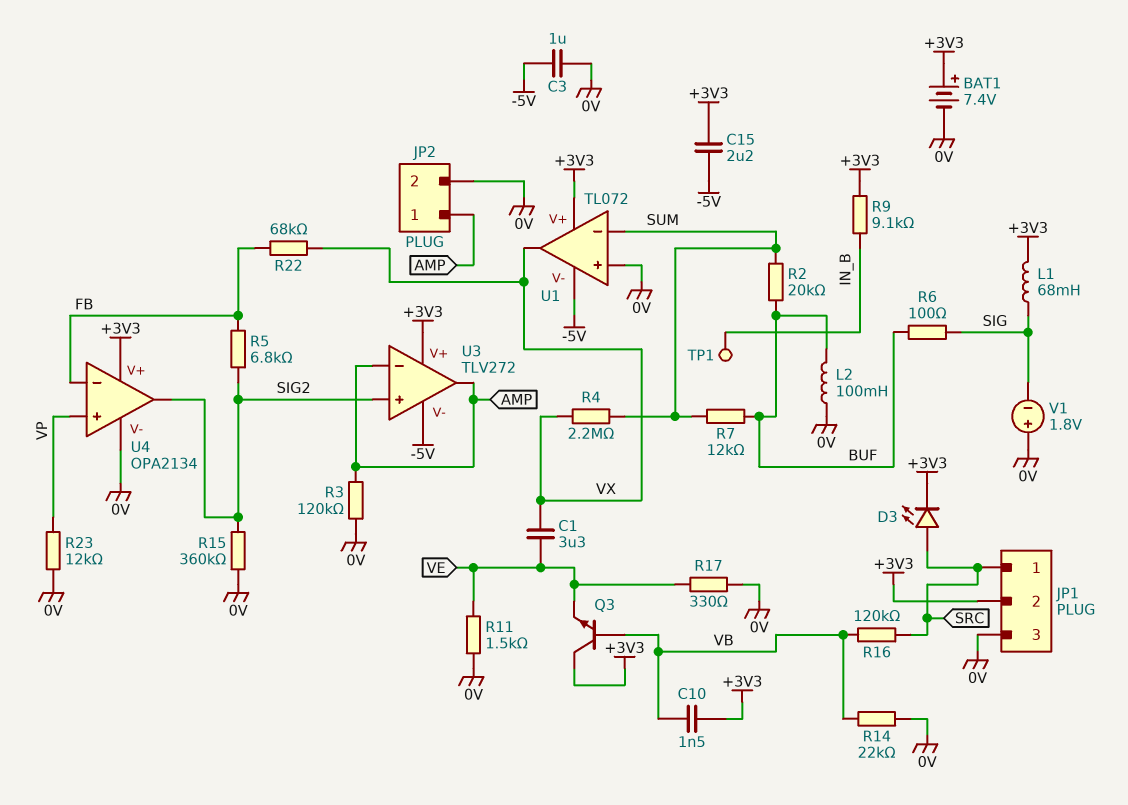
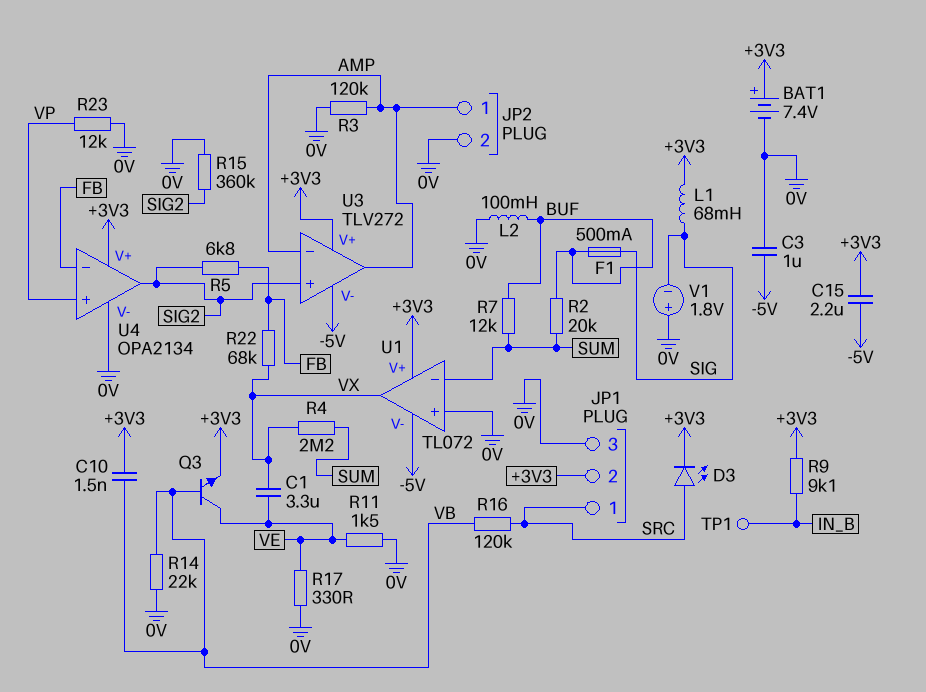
F1: none -> 500mA (BUF, SIG)
Q3: NPN (B VB, C +3V3, E VE) -> NPN (B VB, C VE, E +3V3)
R6: 100 (BUF, SIG) -> none

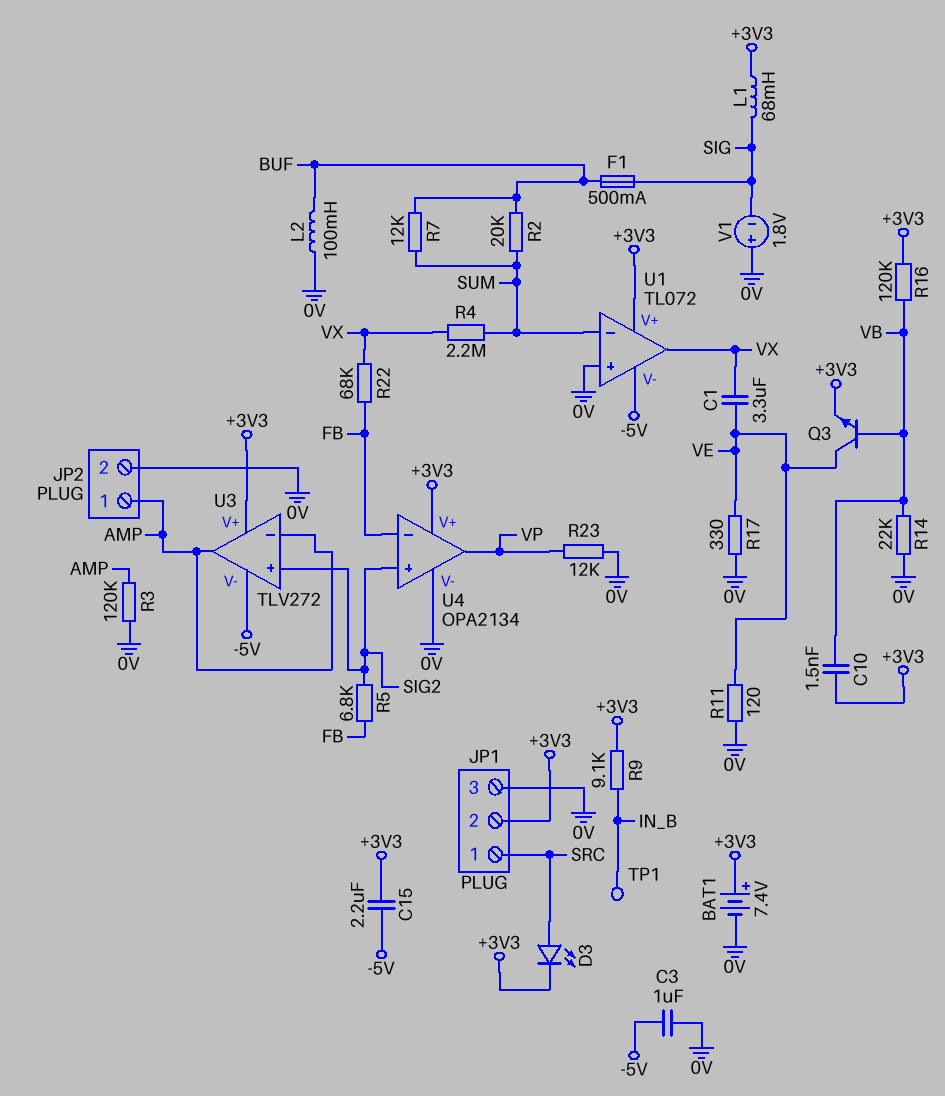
R11: 1.5k (0V, VE) -> 120 (0V, VE)
R15: 360k (0V, SIG2) -> none
R16: 120k (SRC, VB) -> 120k (+3V3, VB)
U4 pin in+: VP -> SIG2
U4 pin out: SIG2 -> VP

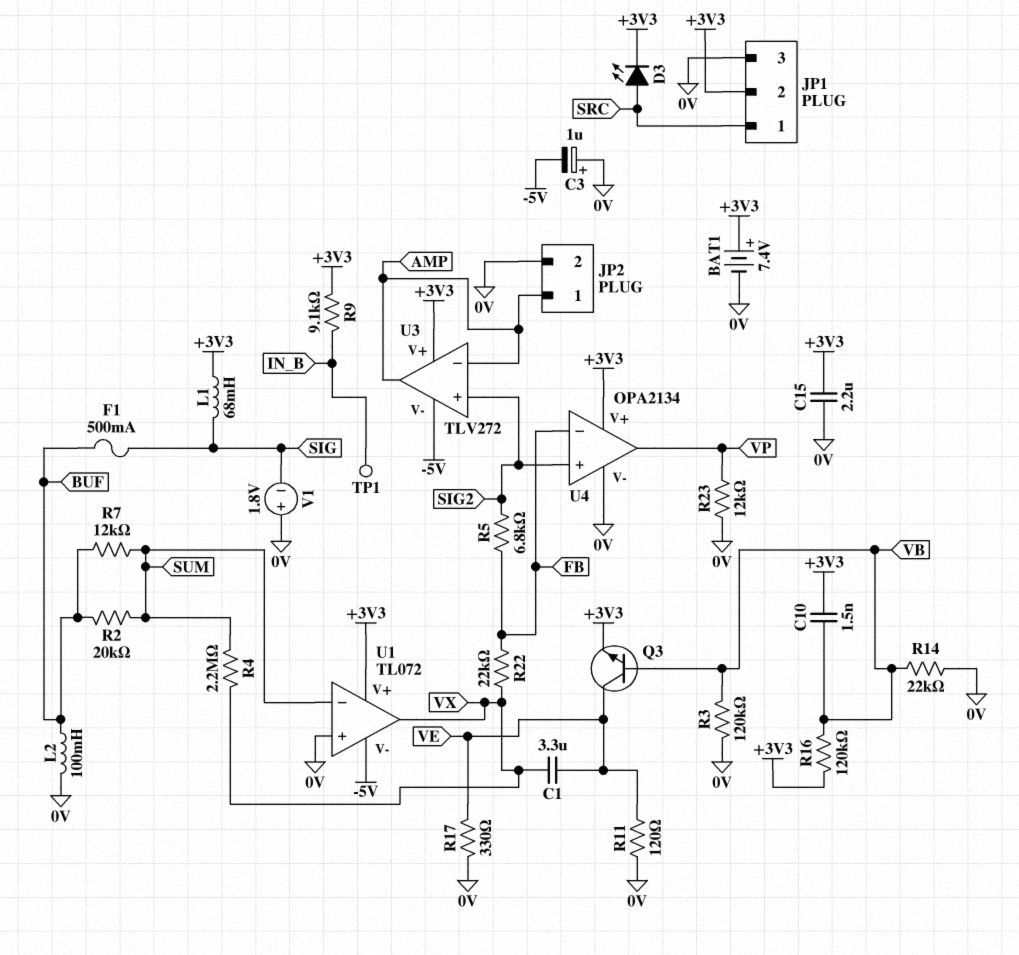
C3: 1uF (-5V, 0V) -> 1uF (plus 0V, minus -5V)
C15: 2.2uF (+3V3, -5V) -> 2.2uF (+3V3, 0V)
R3: 120k (0V, AMP) -> 120k (0V, VB)
R22: 68k (FB, VX) -> 22k (FB, VX)

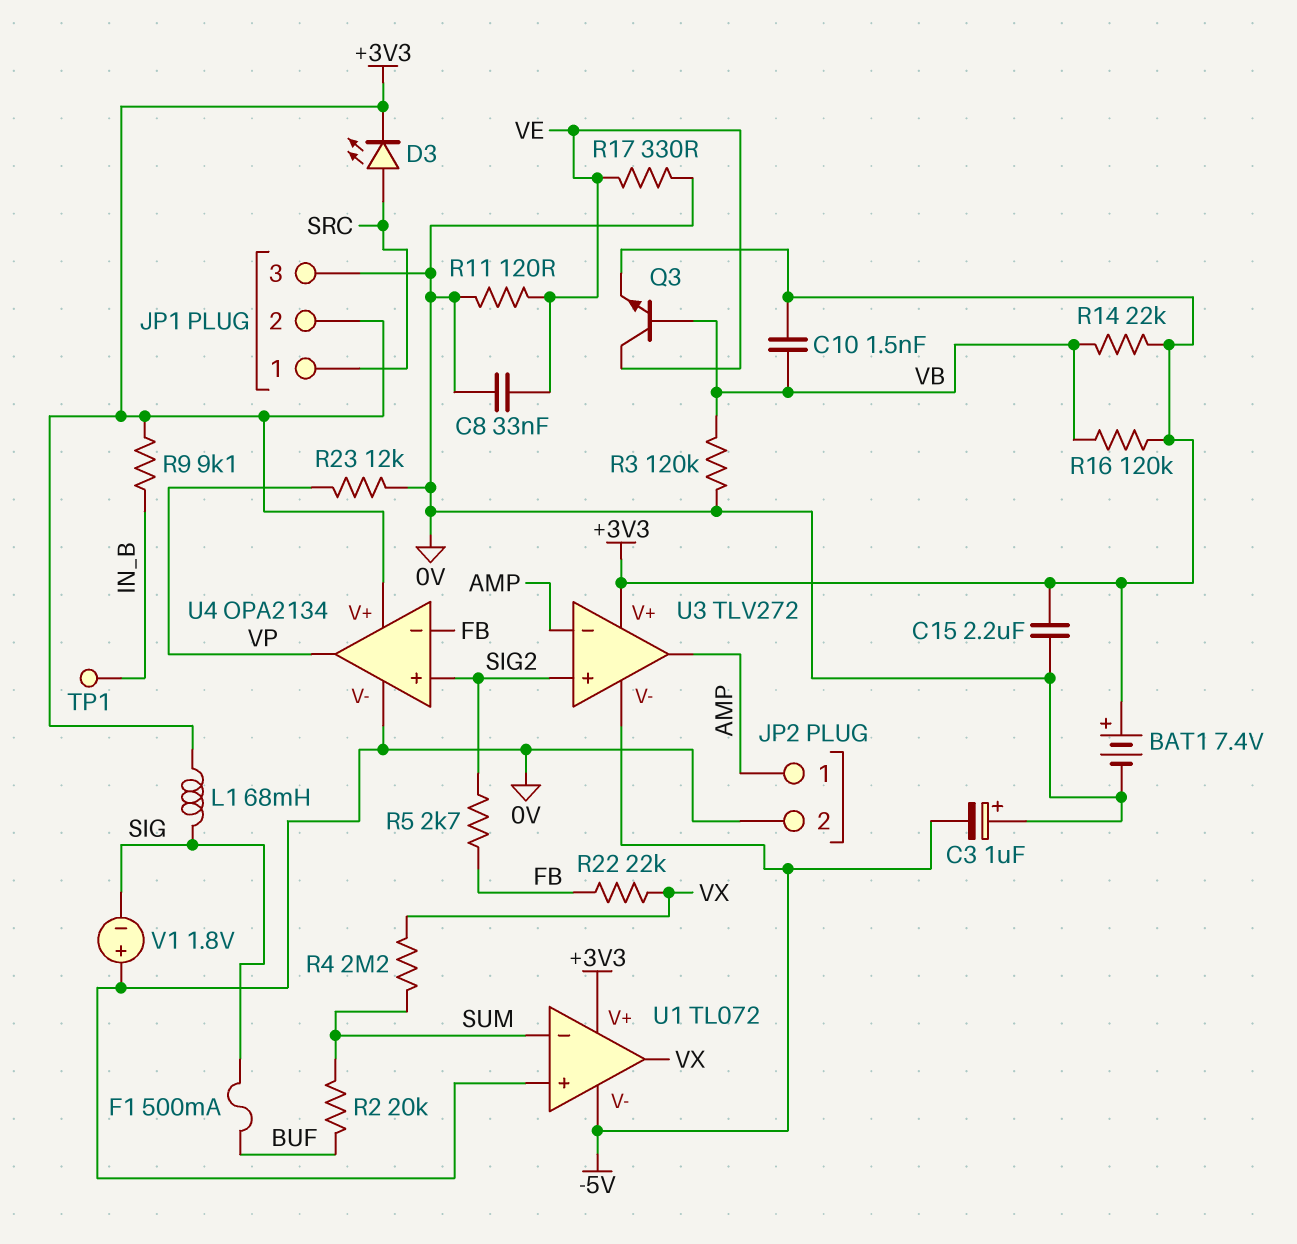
C1: 3.3uF (VE, VX) -> none
C8: none -> 33nF (0V, VE)
L2: 100mH (0V, BUF) -> none
R5: 6.8k (FB, SIG2) -> 2.7k (FB, SIG2)
R7: 12k (BUF, SUM) -> none
R14: 22k (0V, VB) -> 22k (+3V3, VB)

